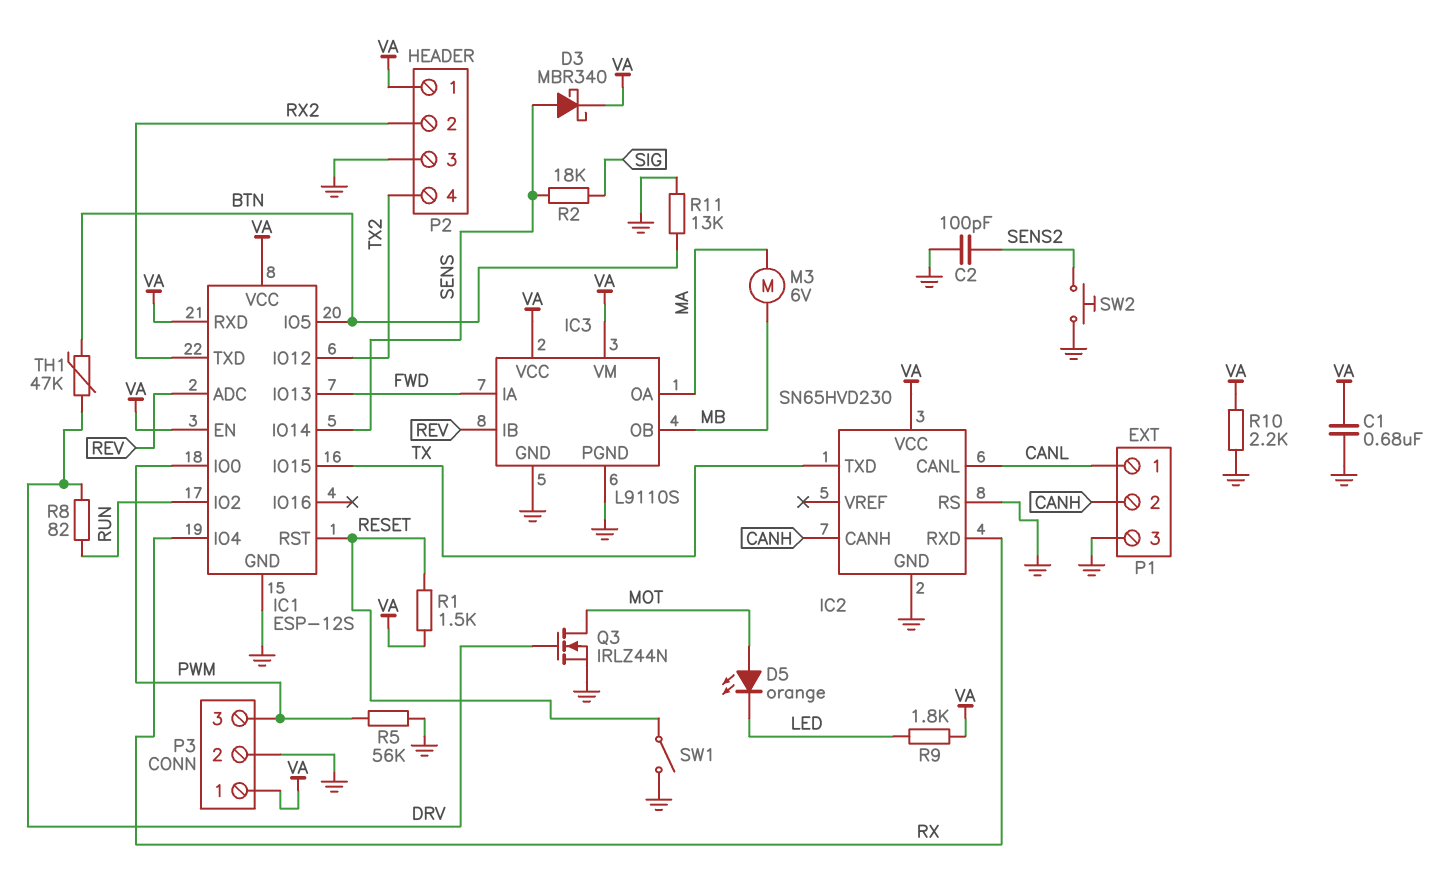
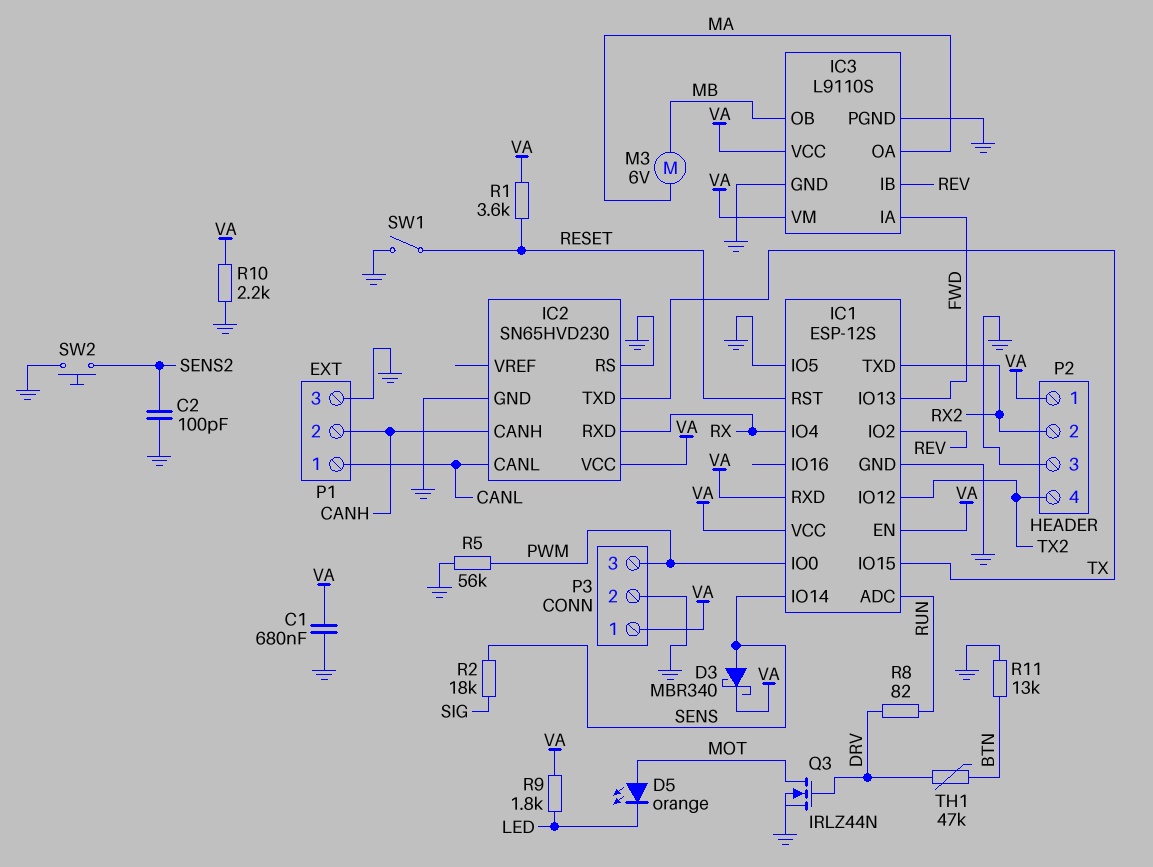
IC1 pin ADC: REV -> RUN
IC1 pin IO2: RUN -> REV
IC1 pin IO5: BTN -> GND
R1: 1.5k (RESET, VA) -> 3.6k (RESET, VA)

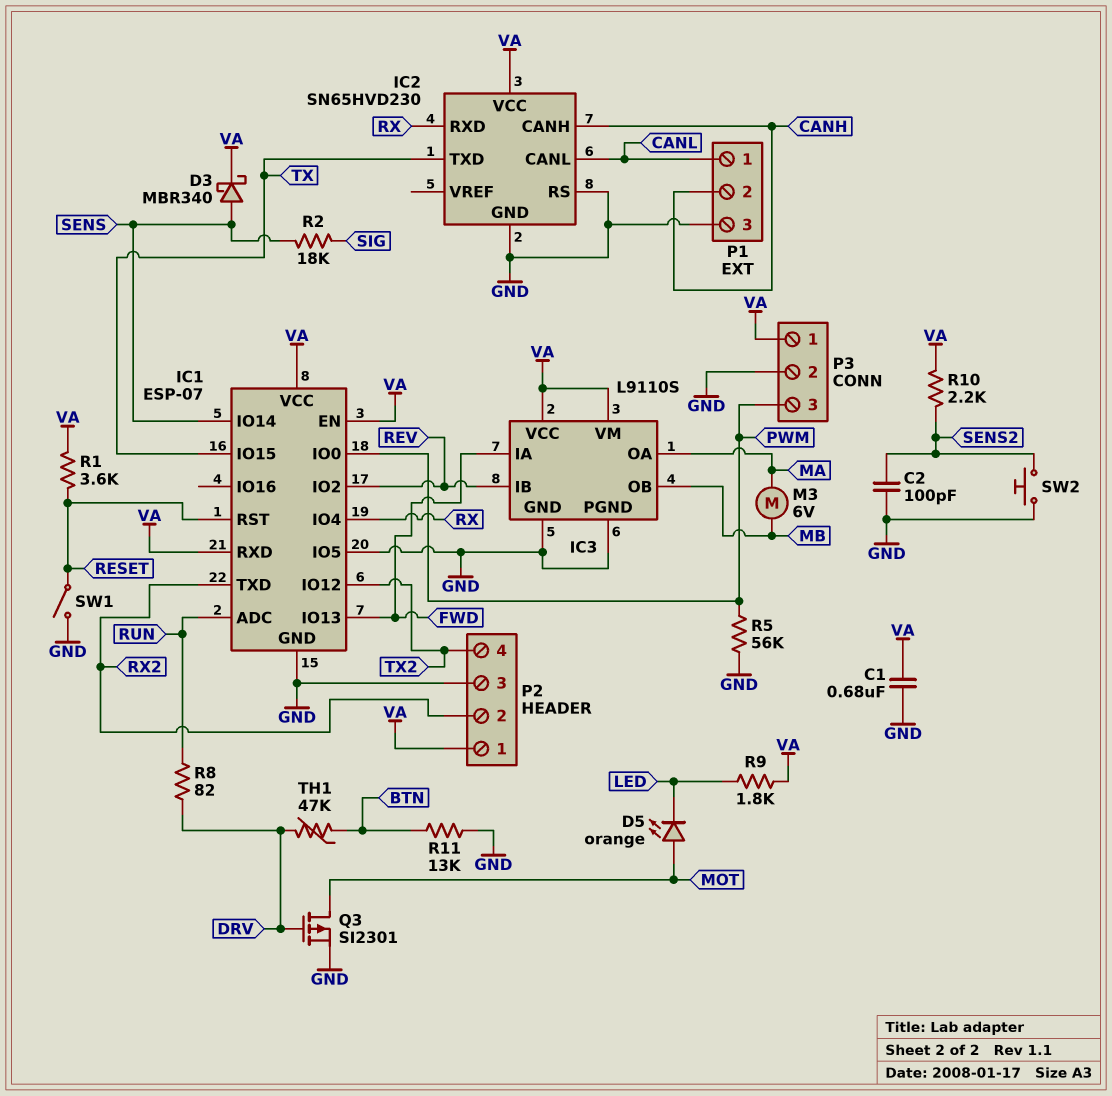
IC1: ESP-12S -> ESP-07
Q3: NMOS IRLZ44N (G DRV, D MOT, S GND) -> PMOS SI2301 (G DRV, D MOT, S GND)
R10: 2.2k (GND, VA) -> 2.2k (SENS2, VA)

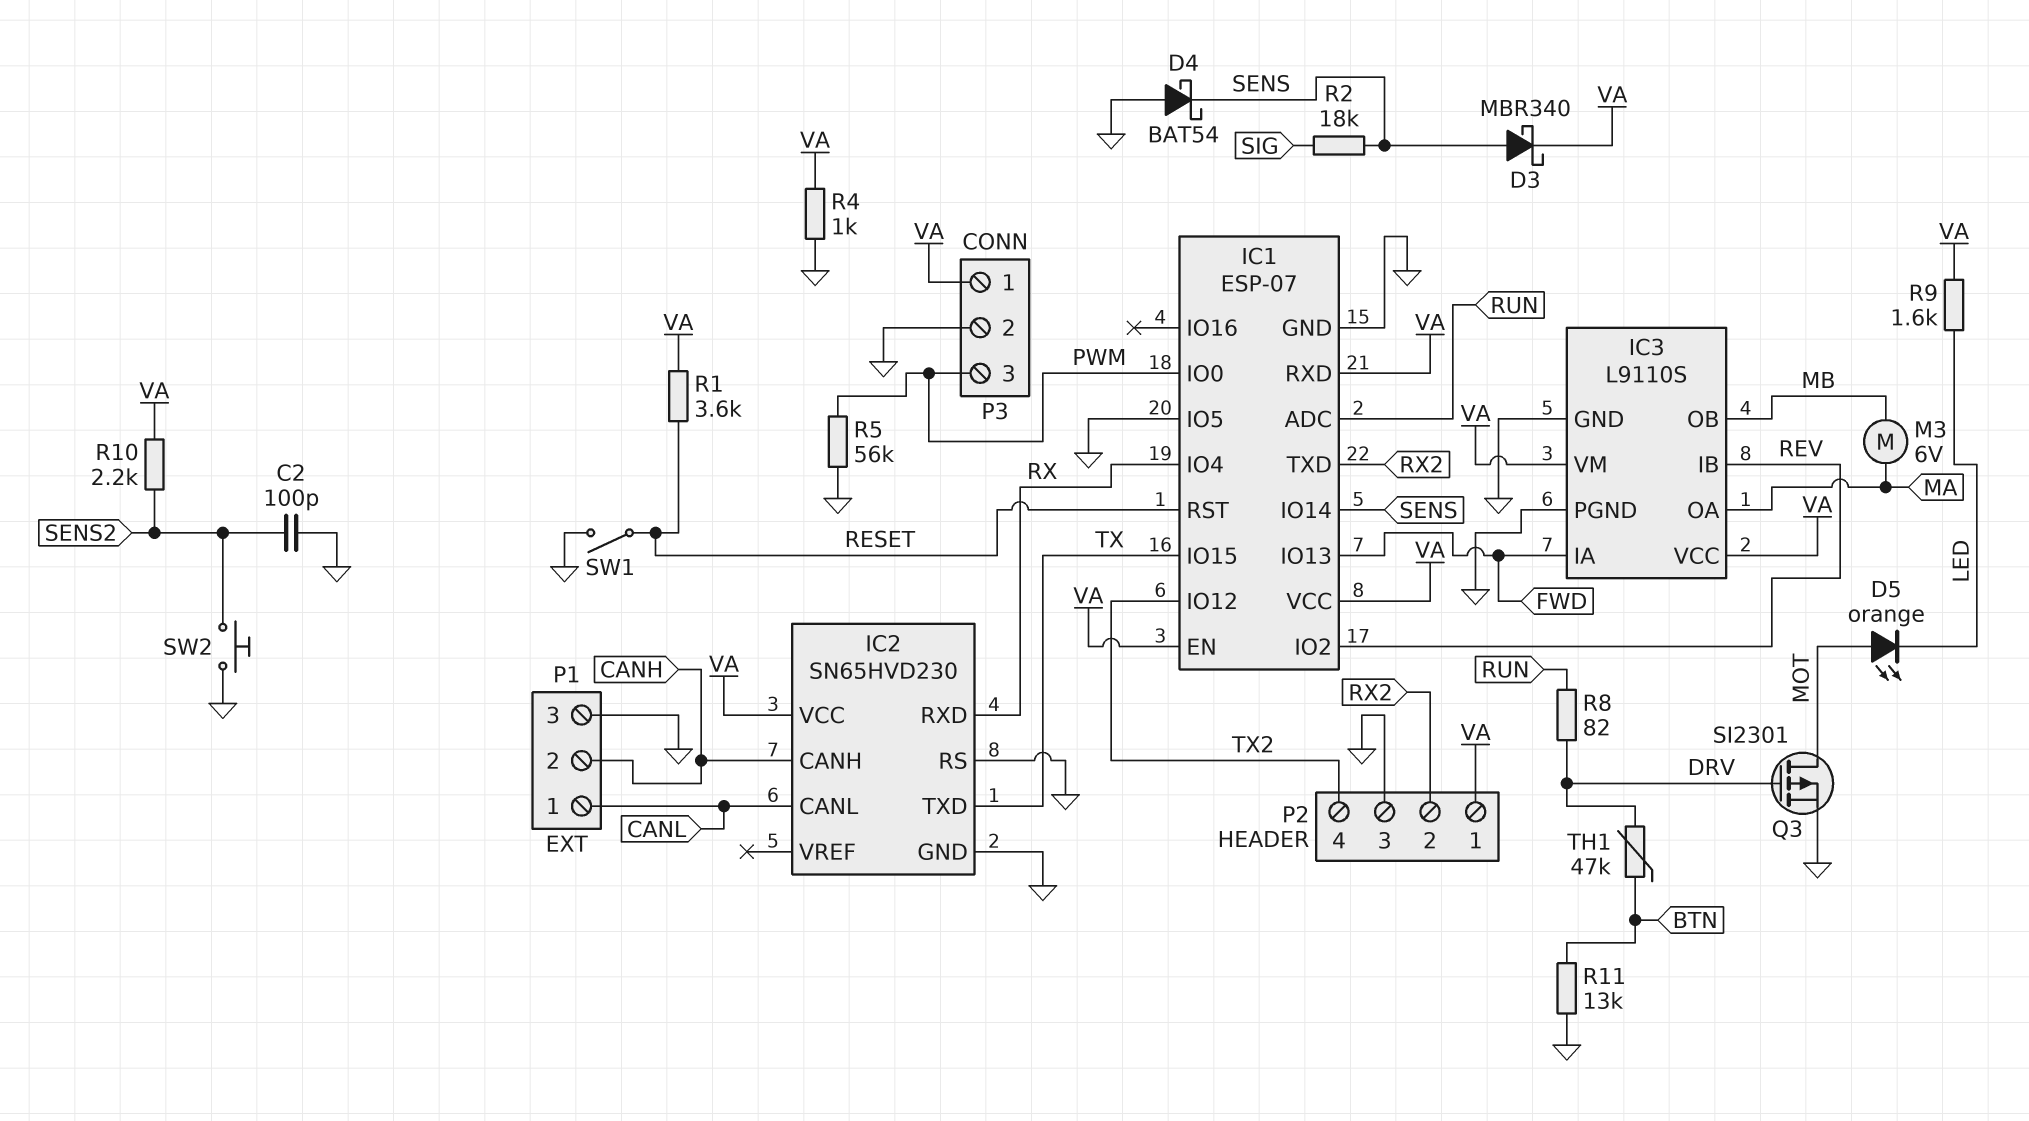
C1: 680nF (GND, VA) -> none
D4: none -> schottky BAT54 (A GND, K SENS)
R4: none -> 1k (GND, VA)
R9: 1.8k (LED, VA) -> 1.6k (LED, VA)

